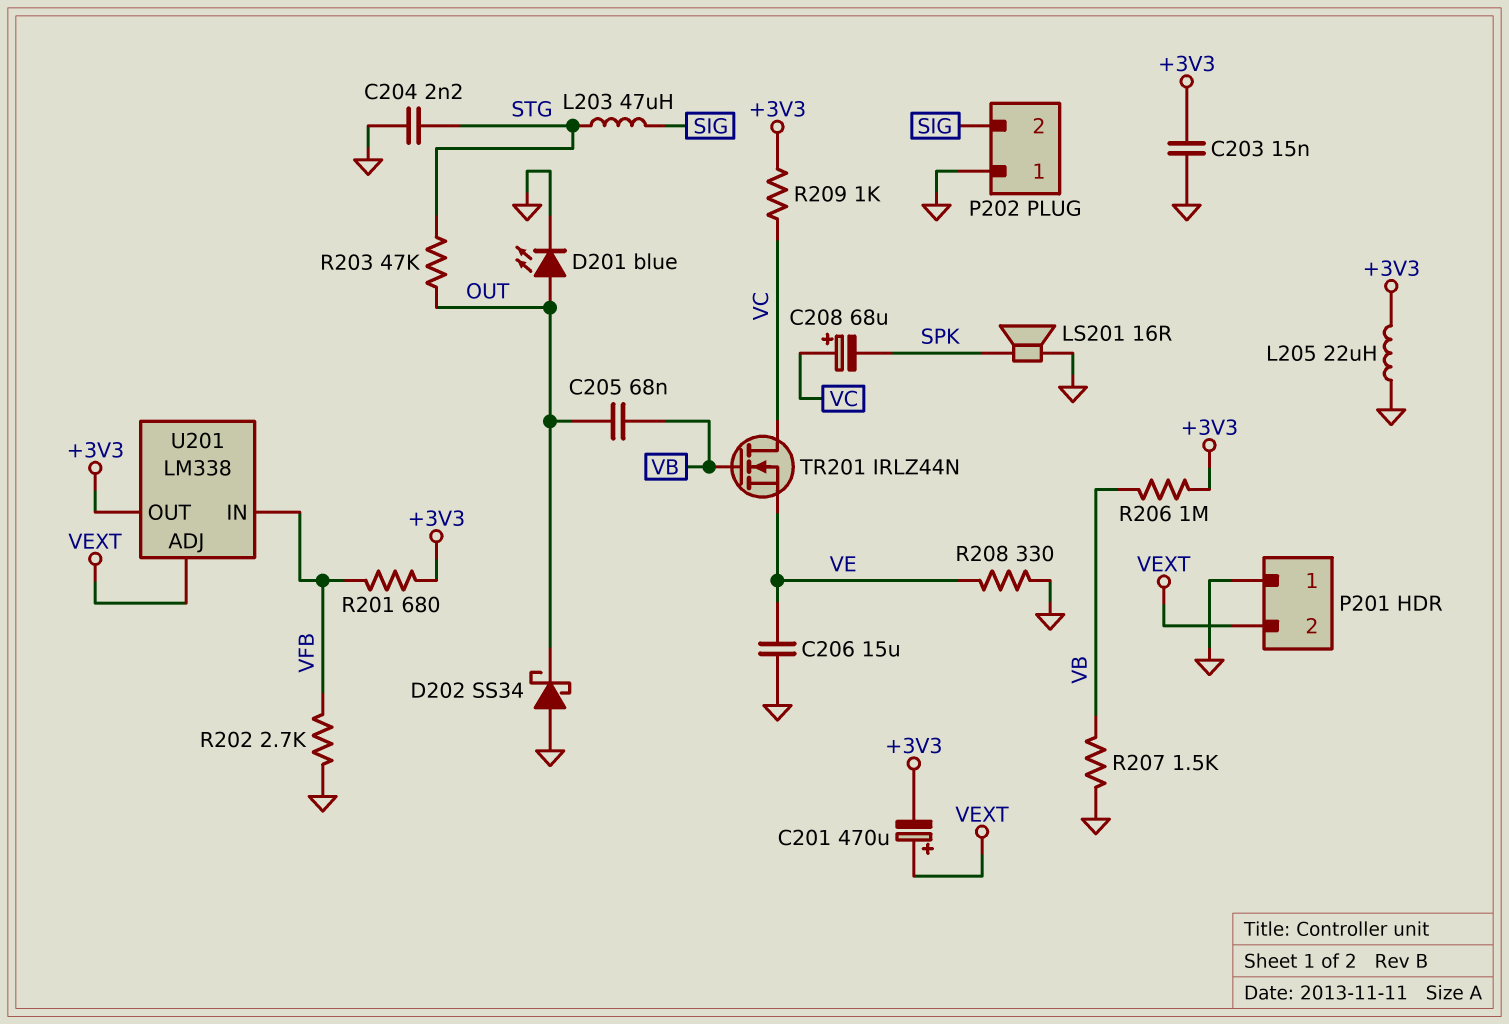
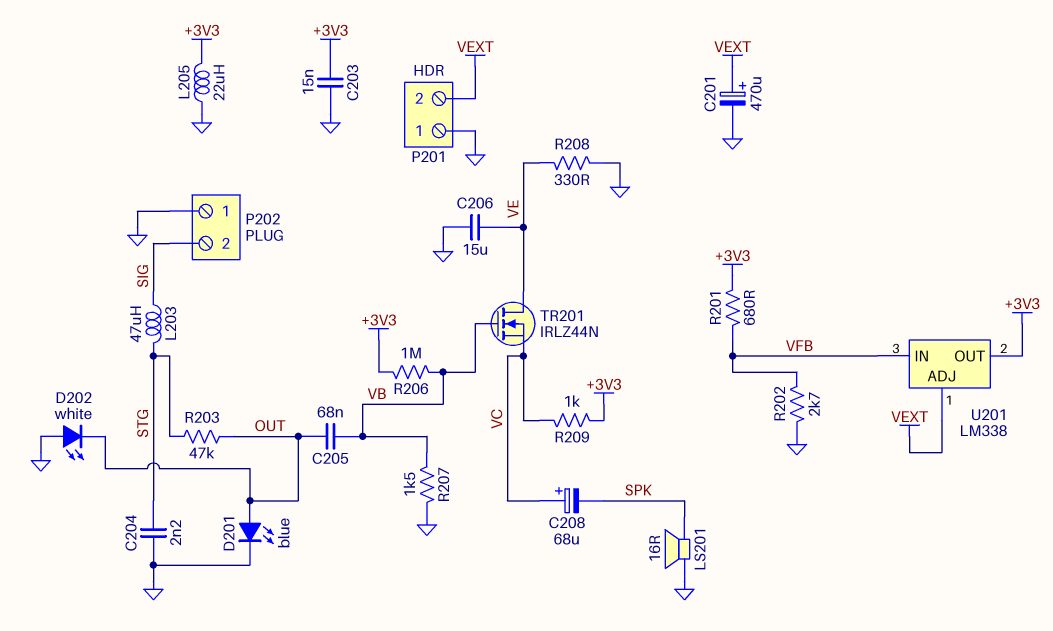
C201: 470uF (plus VEXT, minus +3V3) -> 470uF (plus VEXT, minus GND)
D202: schottky SS34 (A GND, K OUT) -> LED white (A GND, K OUT)
TR201: NMOS IRLZ44N (G VB, D VC, S VE) -> NMOS IRLZ44N (G VB, D VE, S VC)

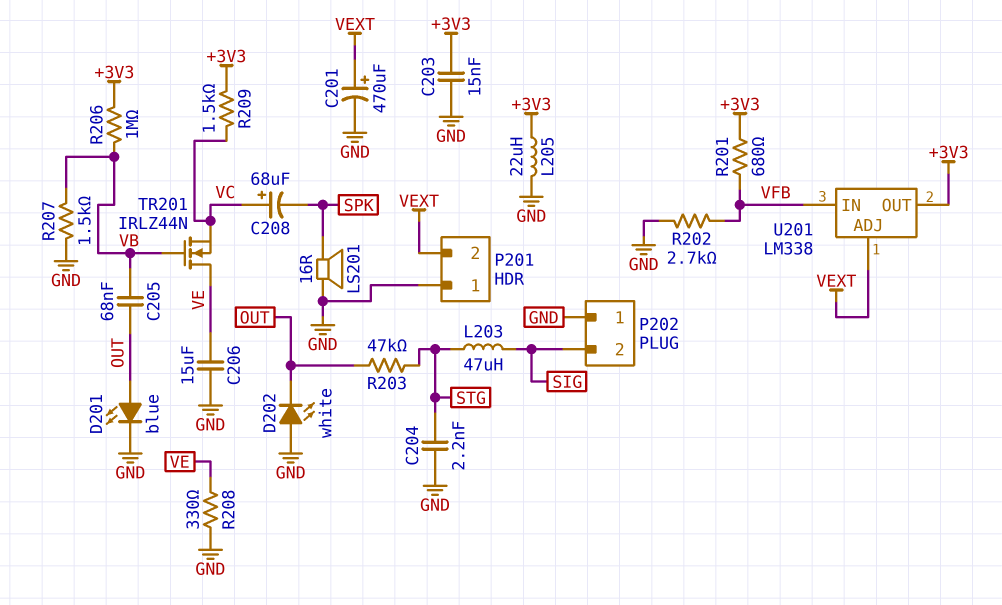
R209: 1k (+3V3, VC) -> 1.5k (+3V3, VC)

